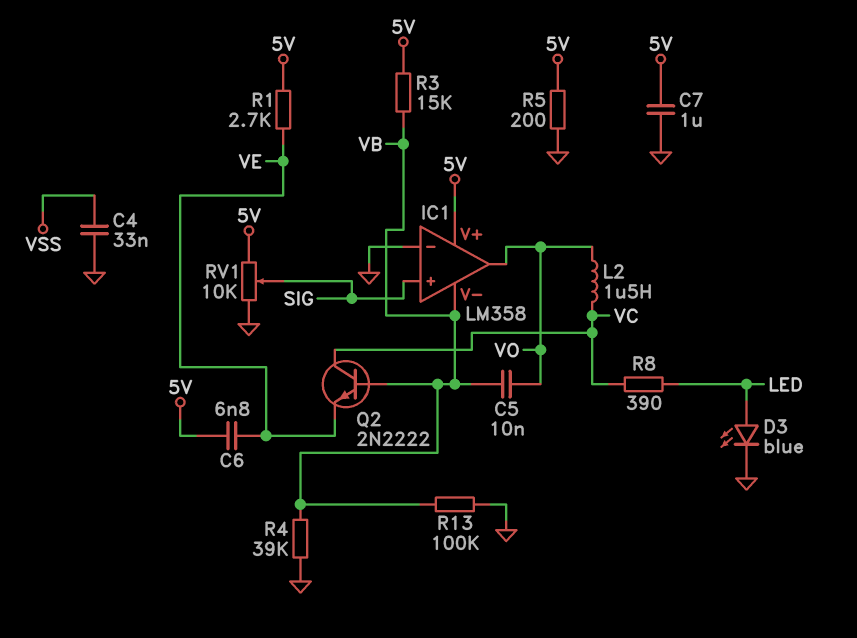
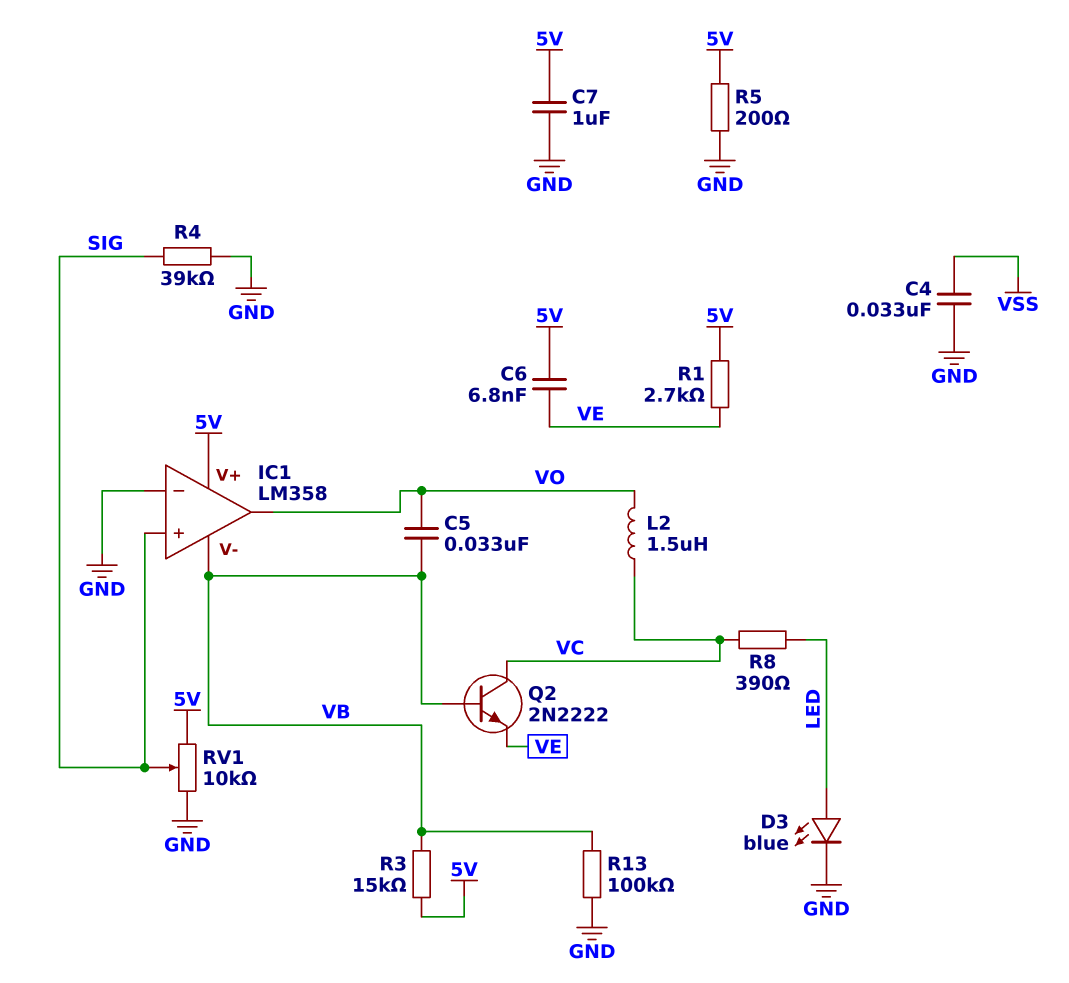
C5: 10nF (VB, VO) -> 33nF (VB, VO)
R4: 39k (GND, VB) -> 39k (GND, SIG)

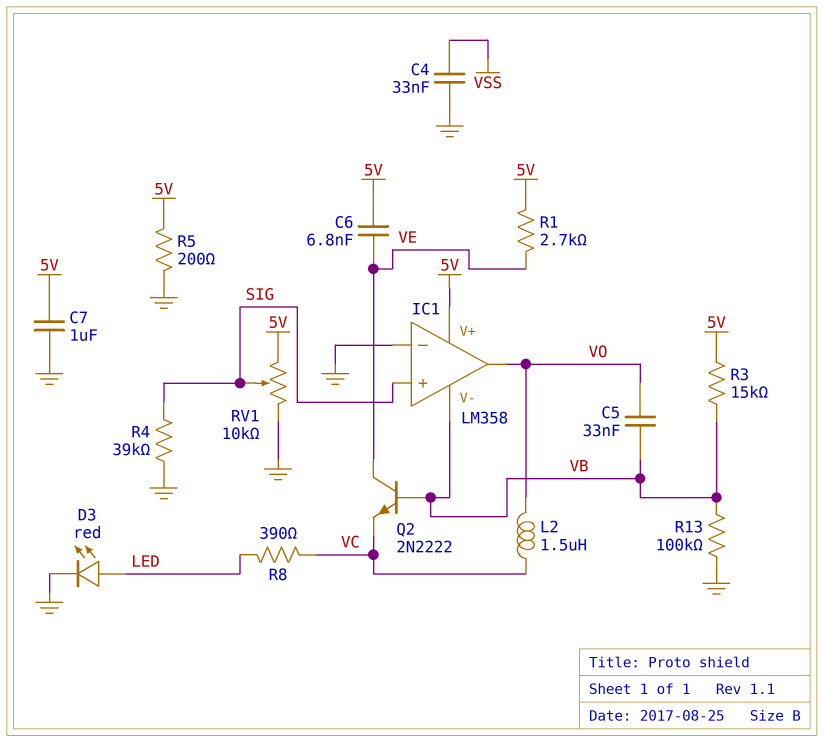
D3: LED blue (A LED, K GND) -> LED red (A LED, K GND)
Q2: NPN 2N2222 (B VB, C VC, E VE) -> NPN 2N2222 (B VB, C VE, E VC)

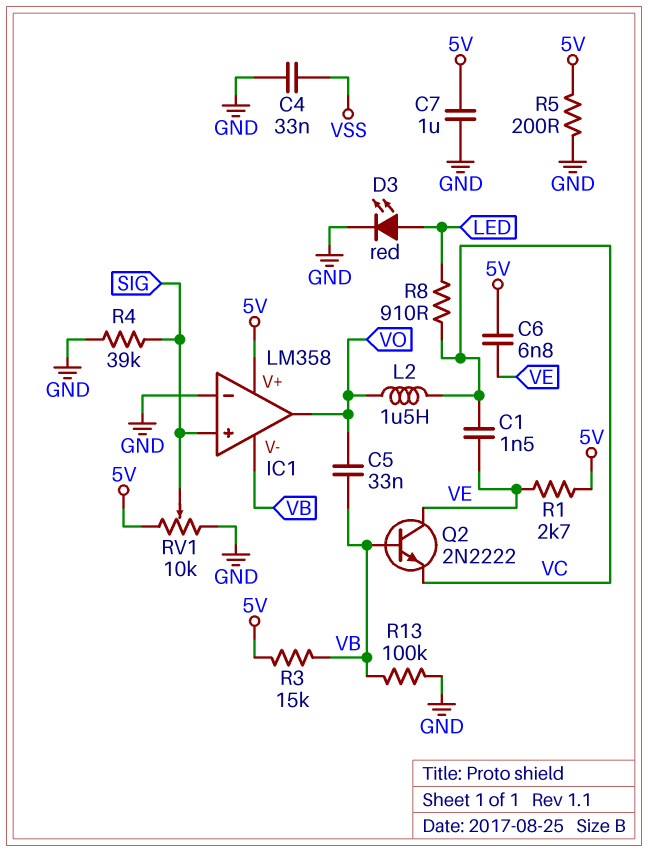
C1: none -> 1.5nF (VC, VE)
R8: 390 (LED, VC) -> 910 (LED, VC)

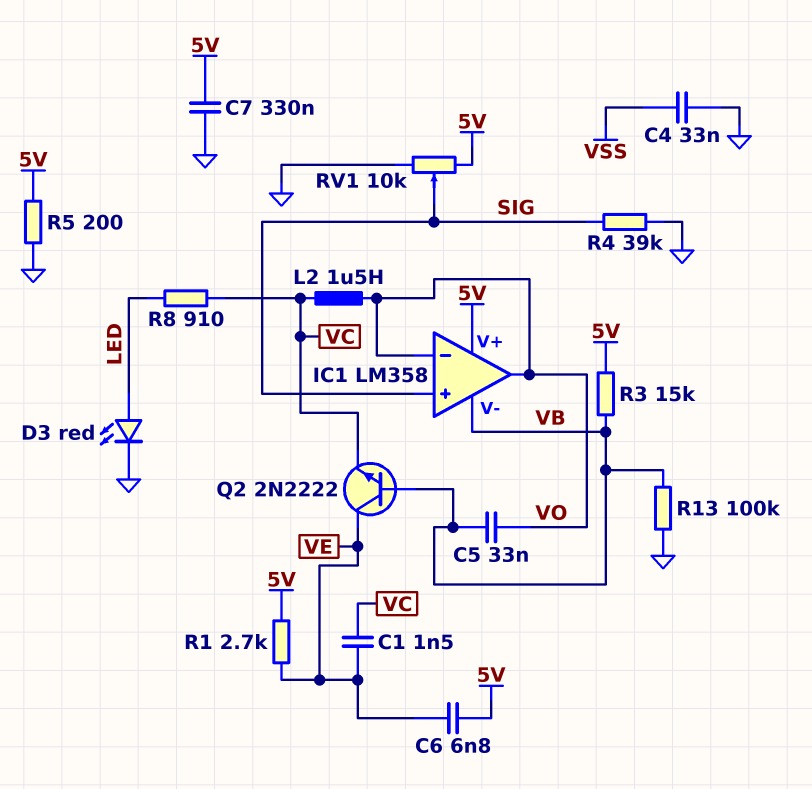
C7: 1uF (5V, GND) -> 330nF (5V, GND)
IC1 pin in-: GND -> VO

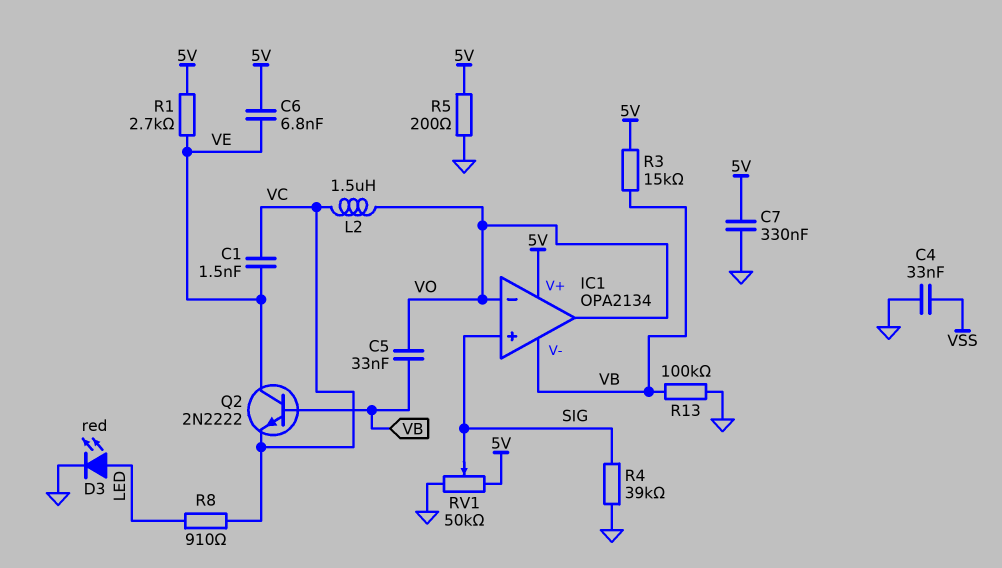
IC1: LM358 -> OPA2134
RV1: 10k (5V, GND, wiper SIG) -> 50k (5V, GND, wiper SIG)

